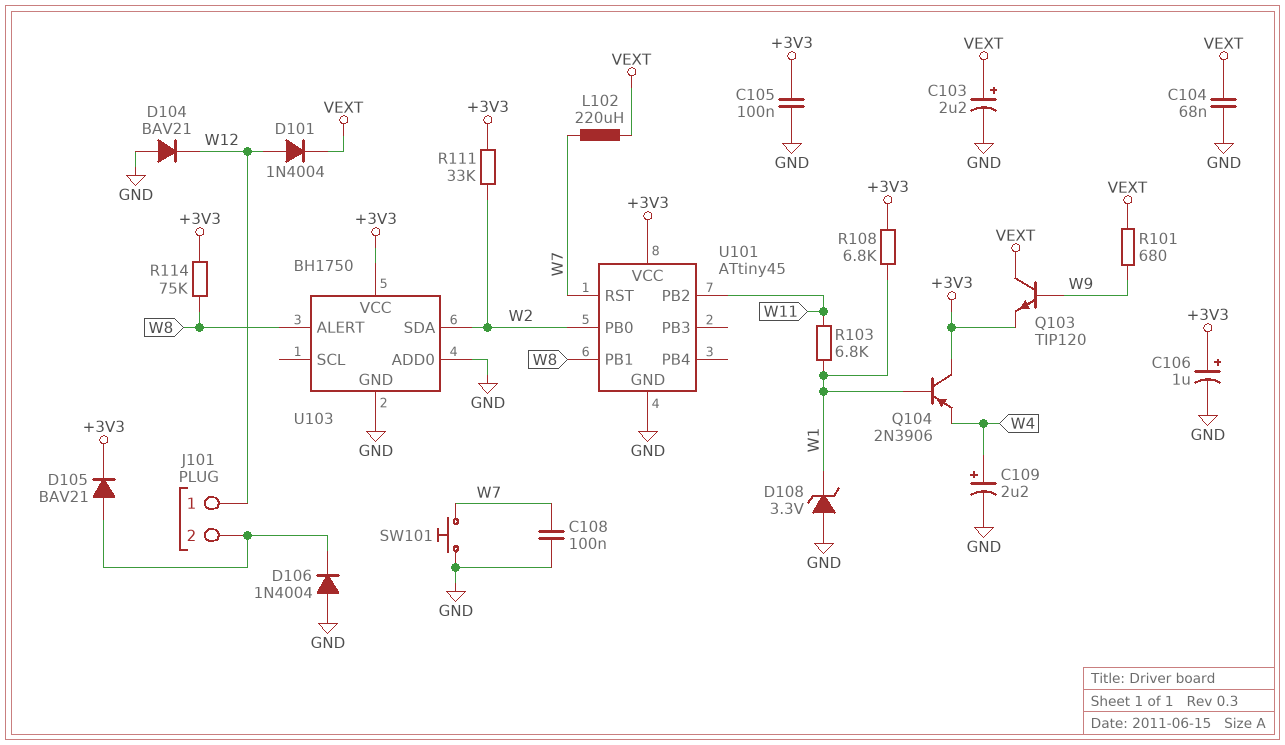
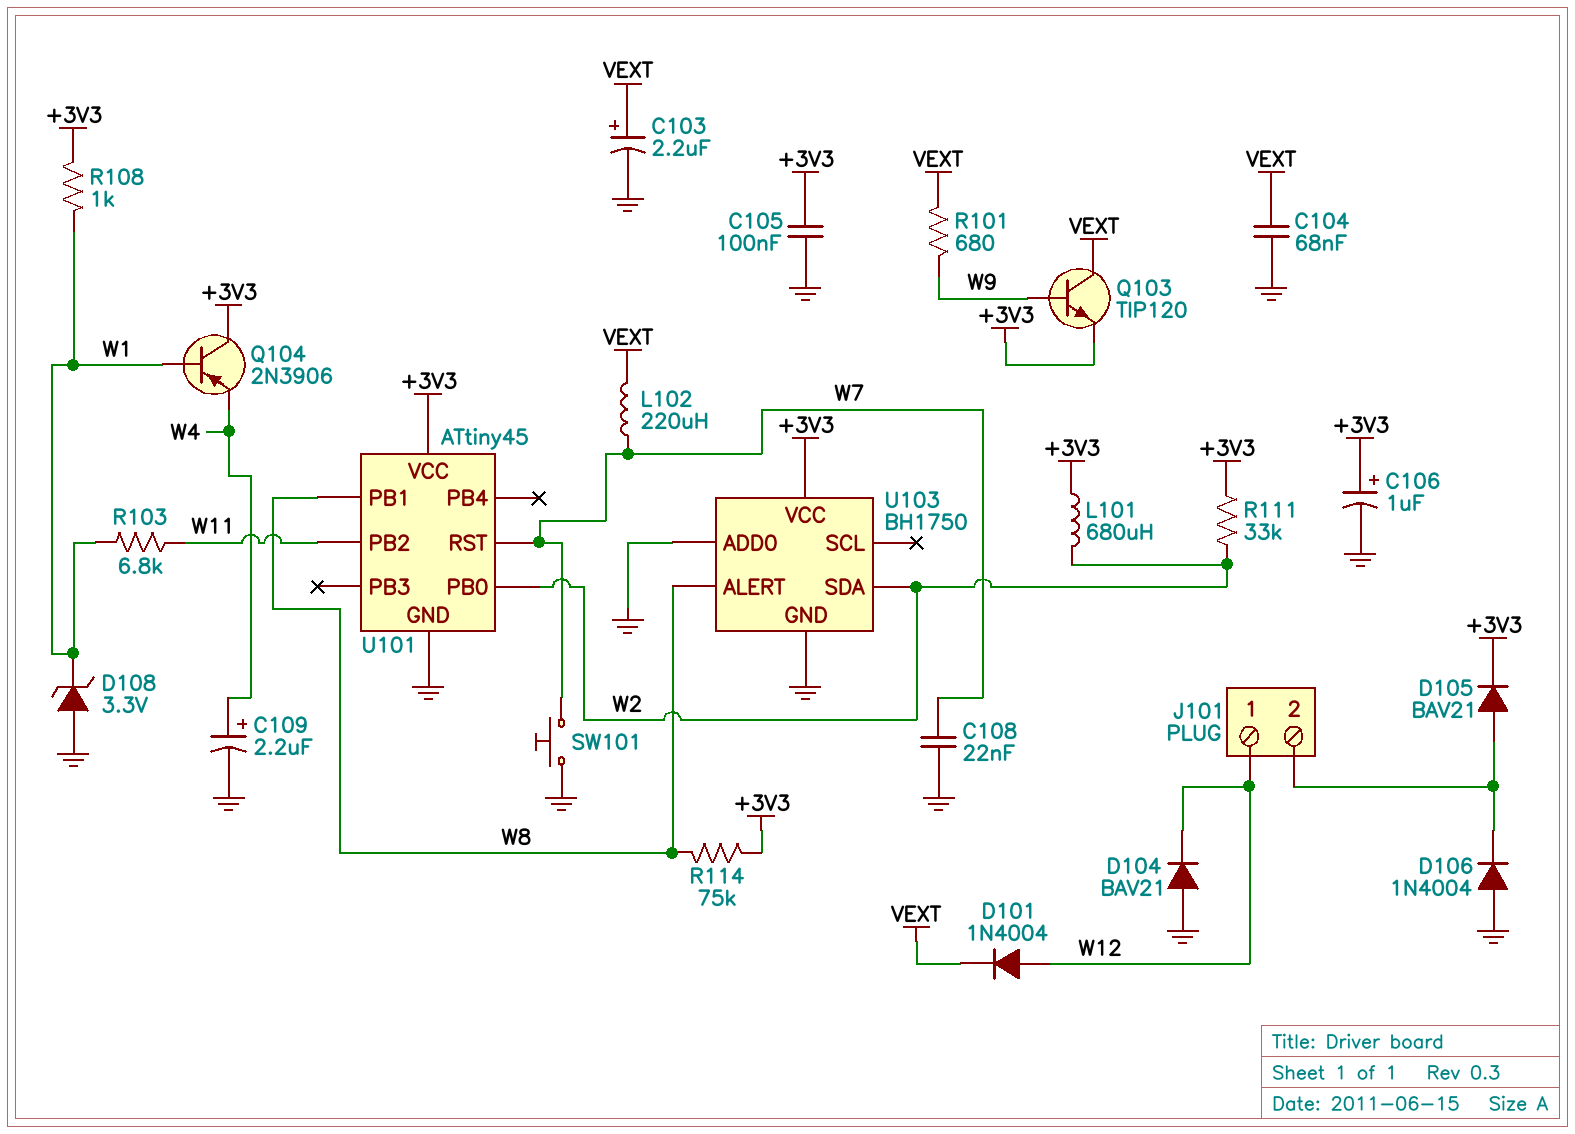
C108: 100nF (GND, W7) -> 22nF (GND, W7)
L101: none -> 680uH (+3V3, W2)
R108: 6.8k (+3V3, W1) -> 1k (+3V3, W1)

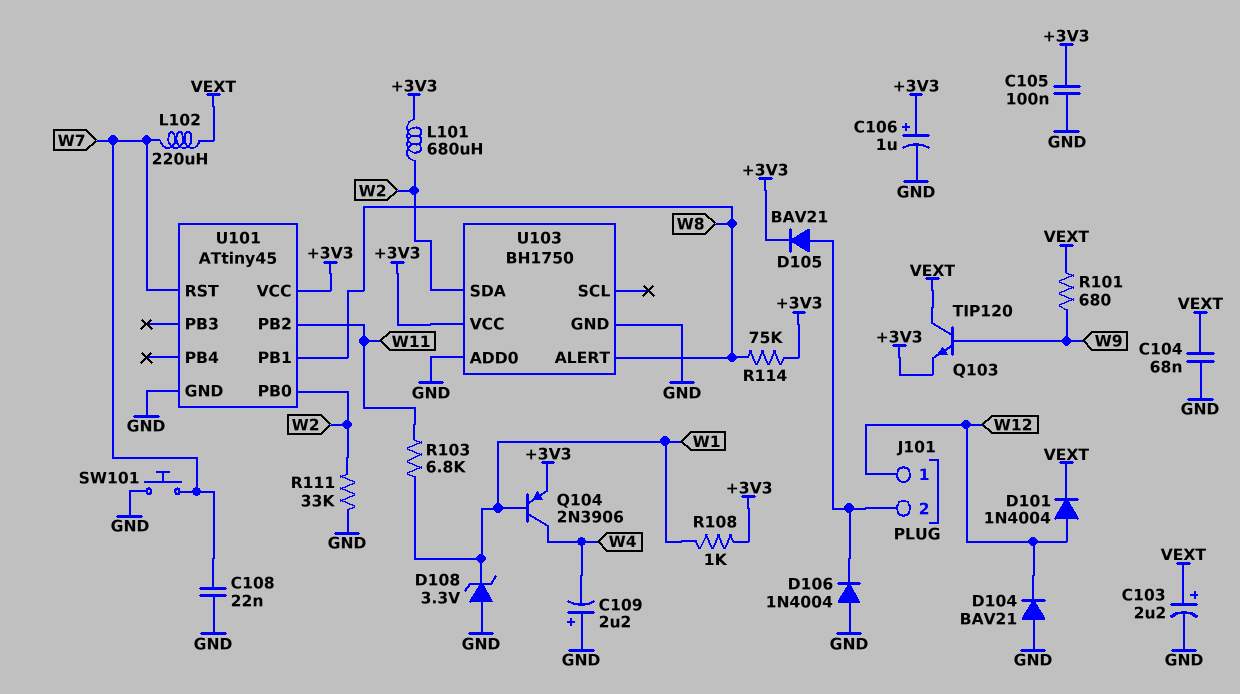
C109: 2.2uF (plus W4, minus GND) -> 2.2uF (plus GND, minus W4)
Q104: PNP 2N3906 (B W1, C +3V3, E W4) -> PNP 2N3906 (B W1, C W4, E +3V3)
R111: 33k (+3V3, W2) -> 33k (GND, W2)

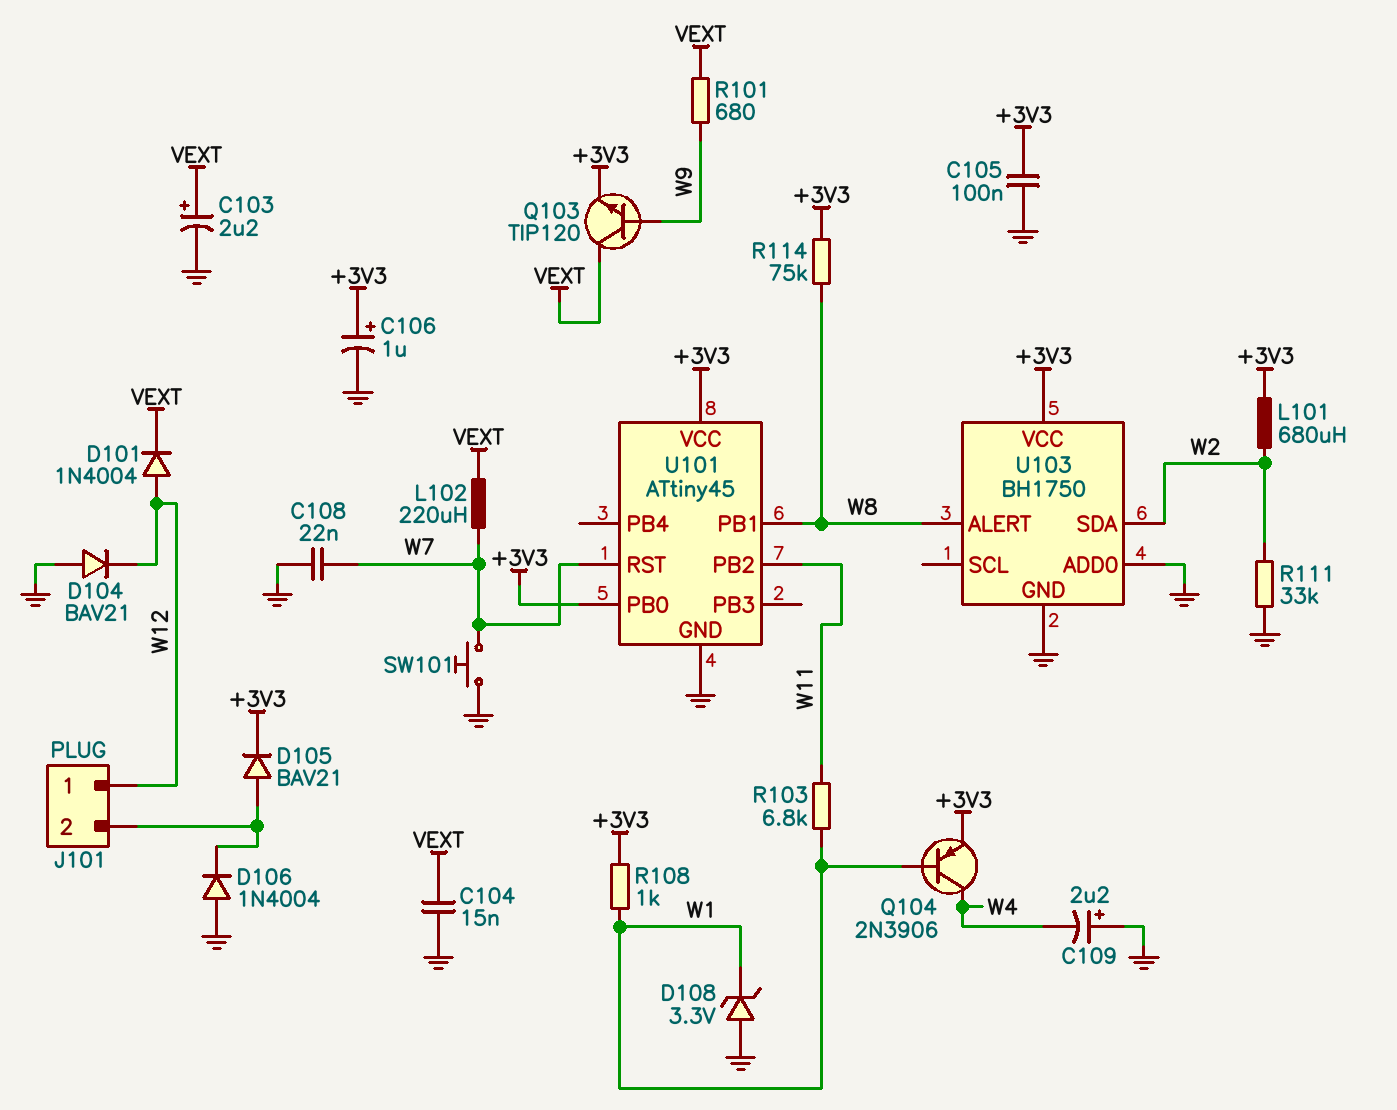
C104: 68nF (GND, VEXT) -> 15nF (GND, VEXT)
U101 pin PB0: W2 -> +3V3

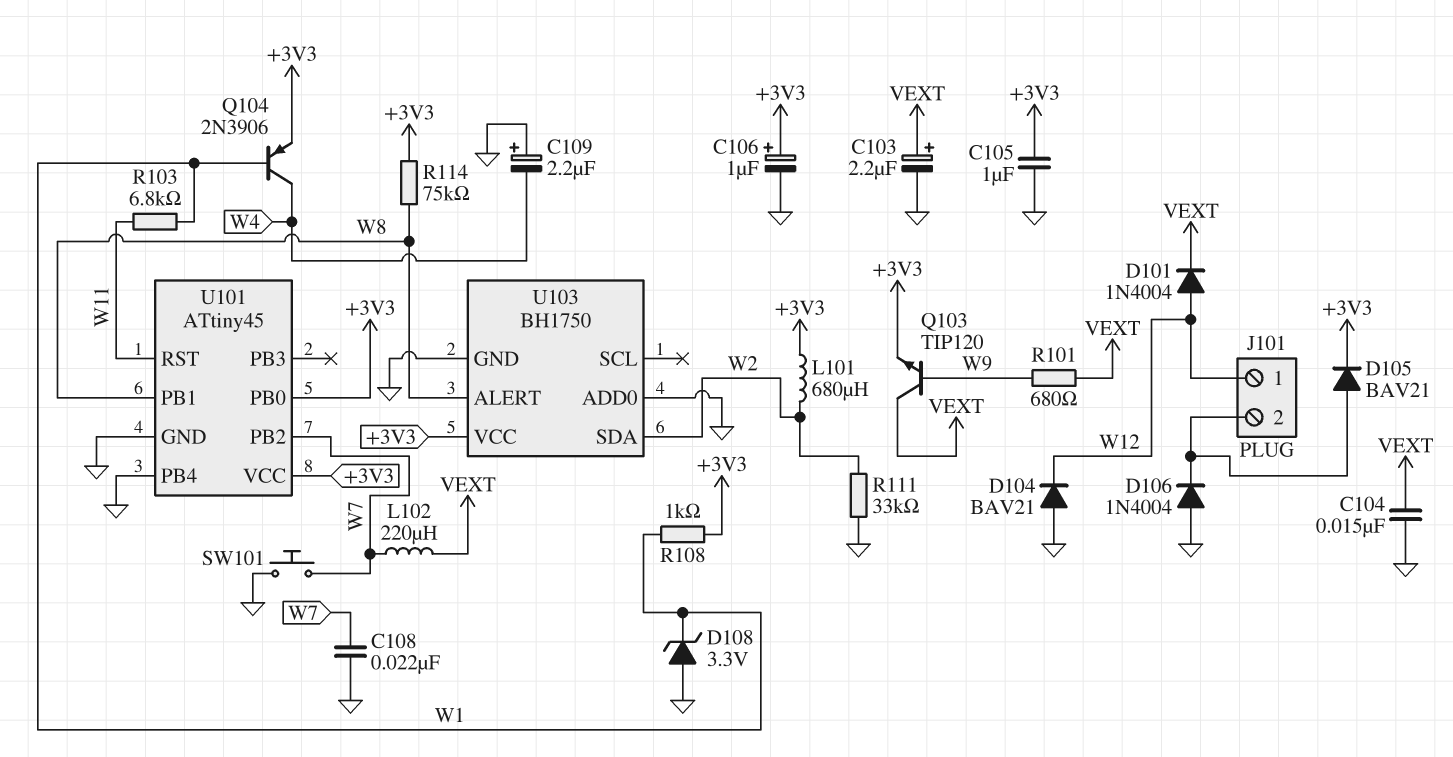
C105: 100nF (+3V3, GND) -> 1uF (+3V3, GND)
U101 pin PB2: W11 -> W7
U101 pin PB4: none -> GND
U101 pin RST: W7 -> W11

